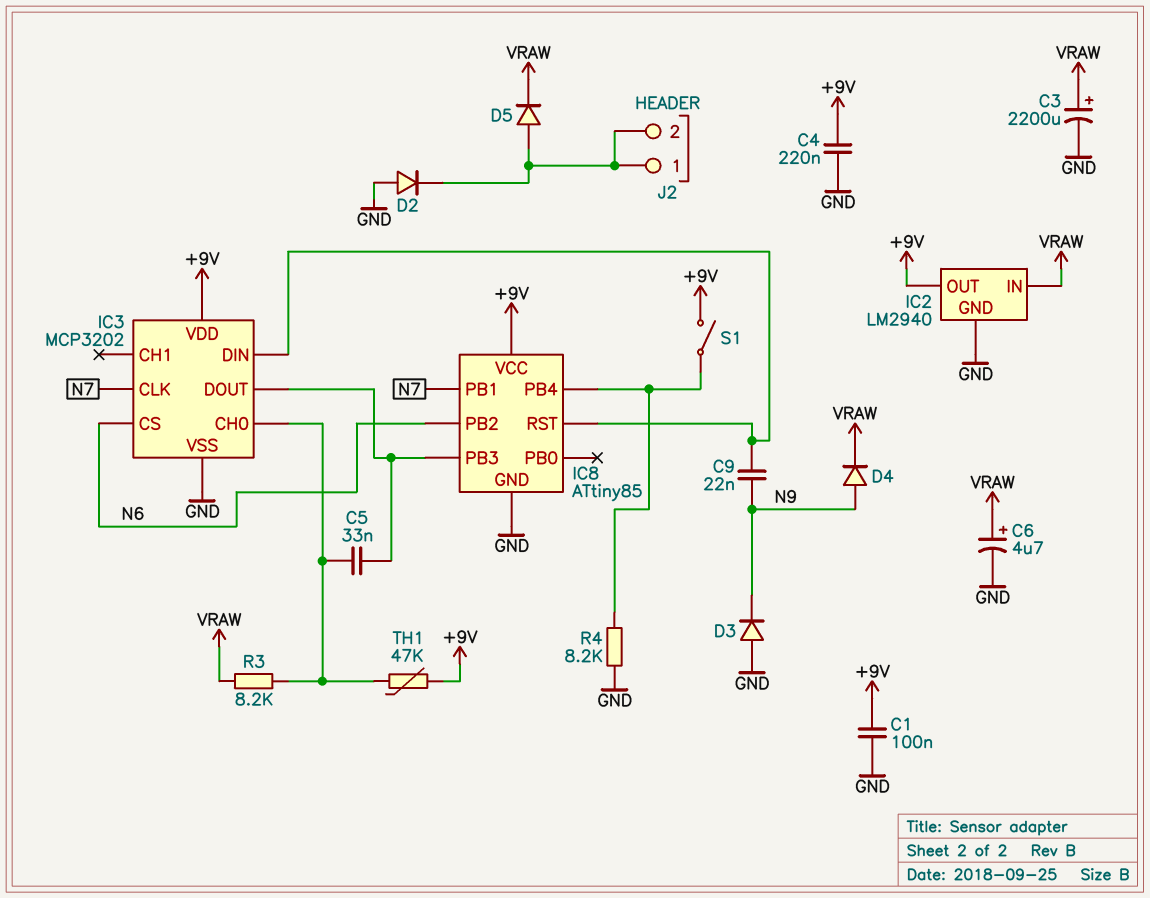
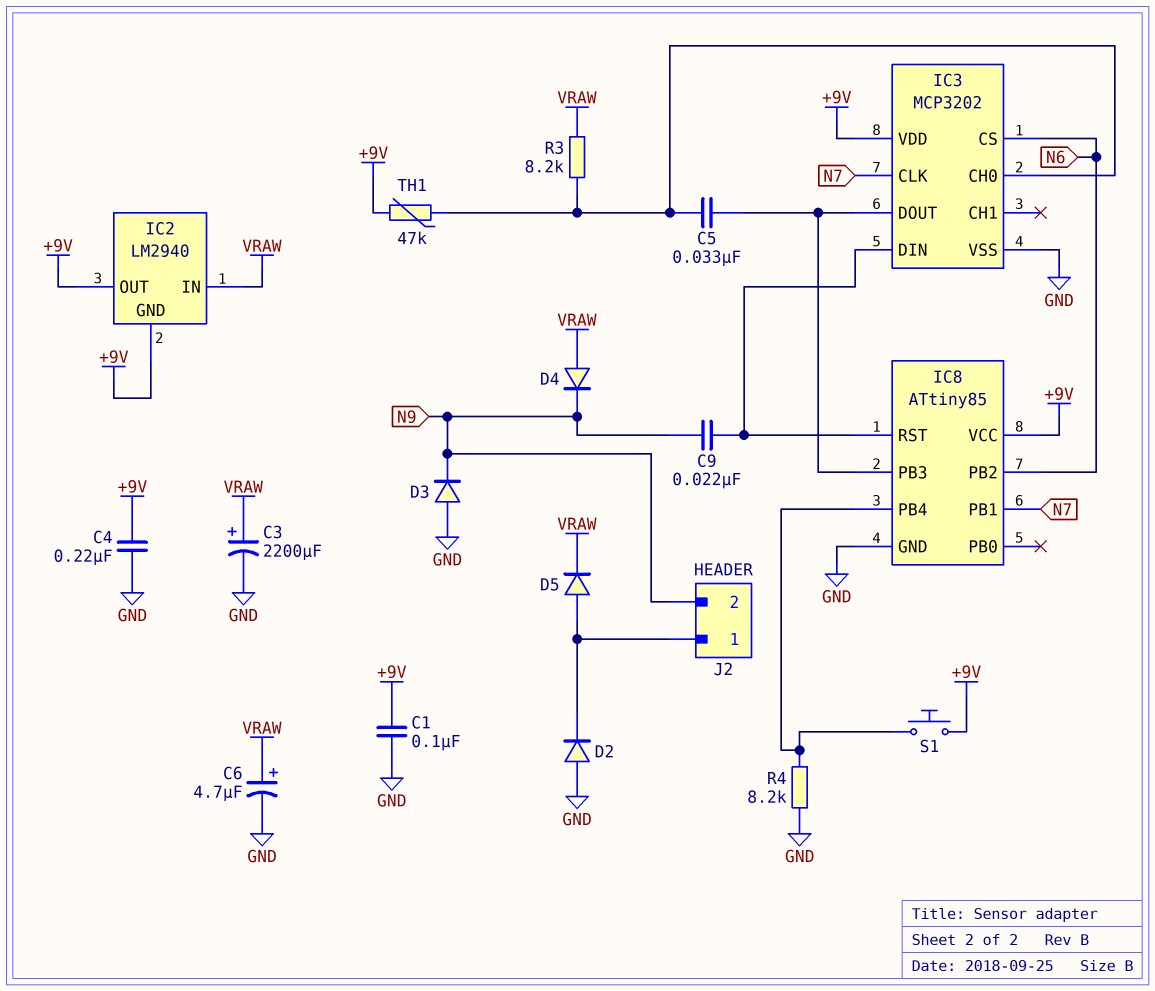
D4: diode (A N9, K VRAW) -> diode (A VRAW, K N9)
IC2 pin GND: GND -> +9V
J2 pin 2: J2/1 -> N9
S1: switch (+9V, IC8/PB4) -> button (+9V, IC8/PB4)

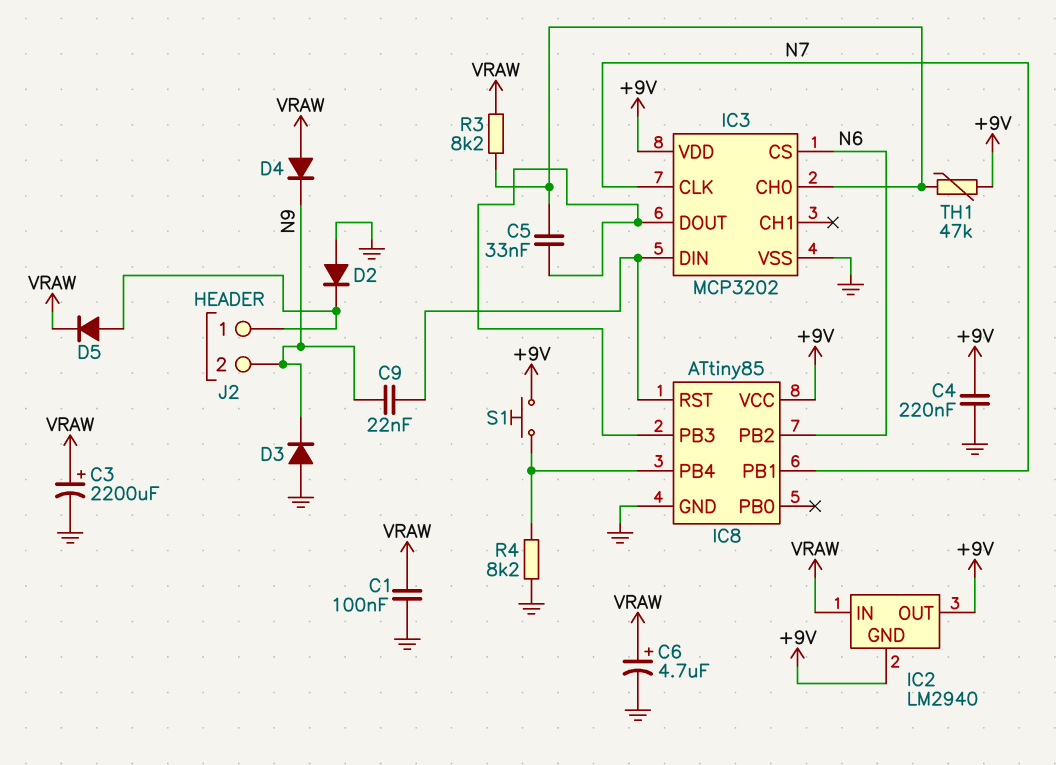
C1: 100nF (+9V, GND) -> 100nF (GND, VRAW)

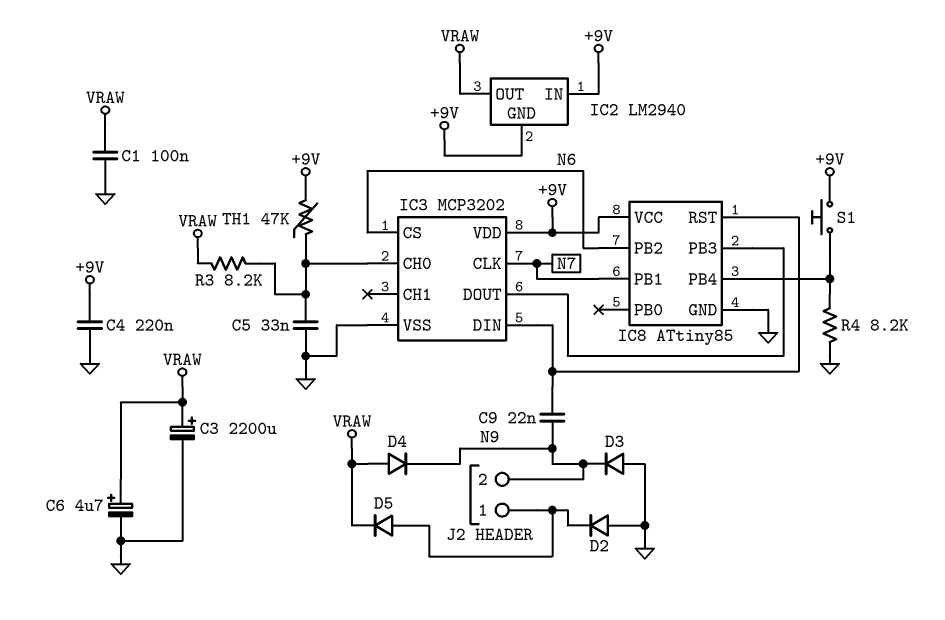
C5: 33nF (IC3/CH0, IC3/DOUT) -> 33nF (GND, IC3/CH0)
IC2 pin IN: VRAW -> +9V
IC2 pin OUT: +9V -> VRAW

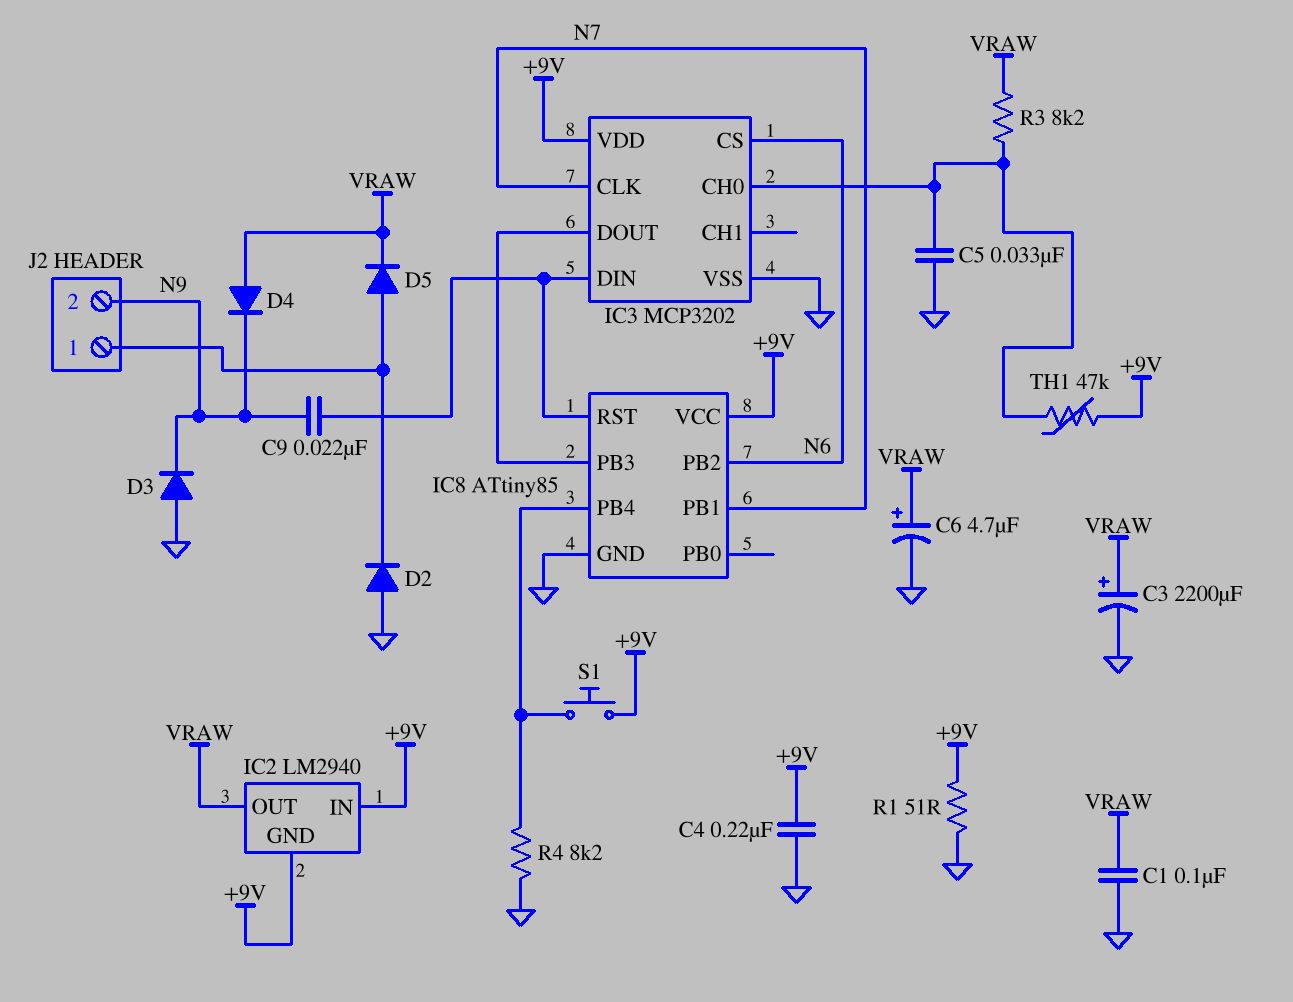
R1: none -> 51 (+9V, GND)

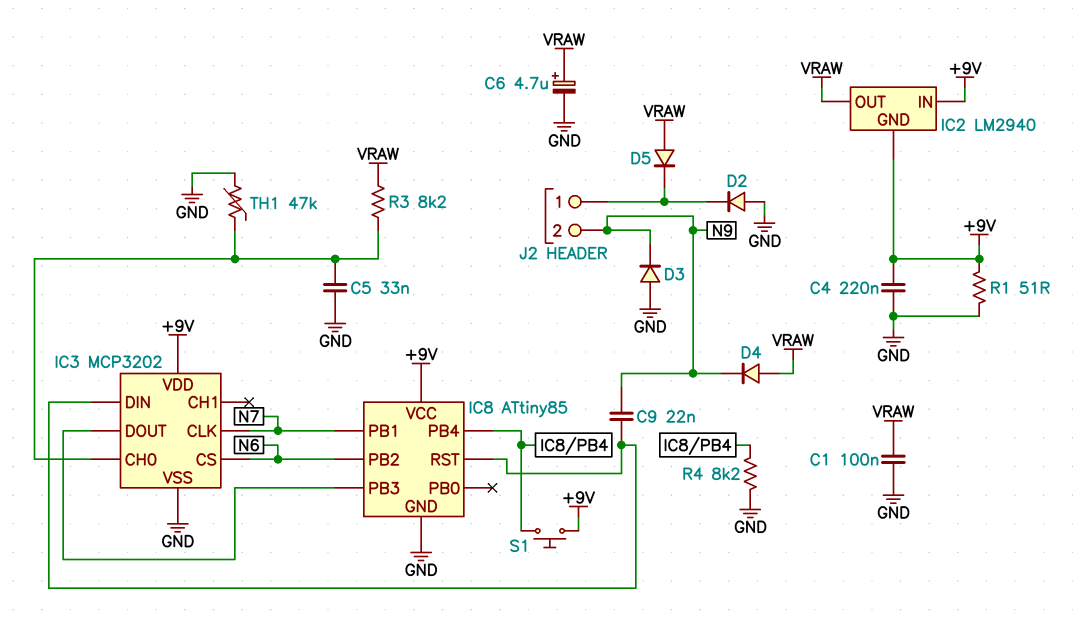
C3: 2200uF (plus VRAW, minus GND) -> none
D5: diode (A J2/1, K VRAW) -> diode (A VRAW, K J2/1)
TH1: 47k (+9V, IC3/CH0) -> 47k (GND, IC3/CH0)

